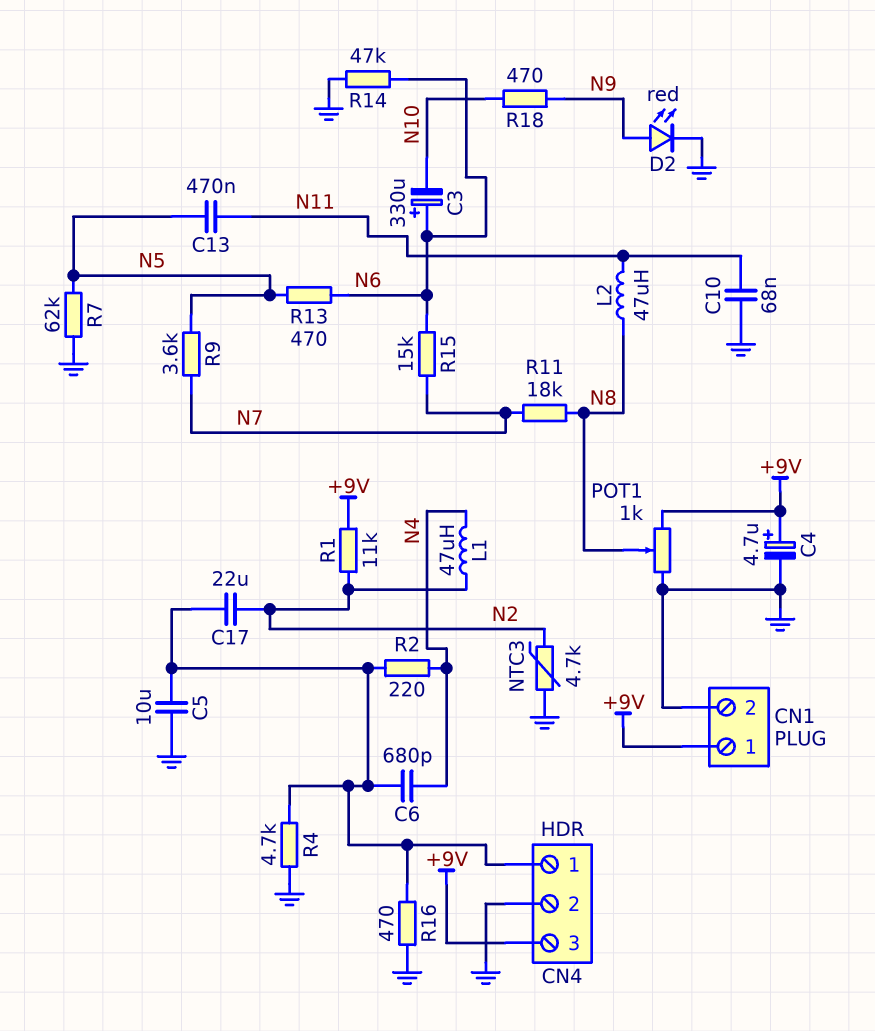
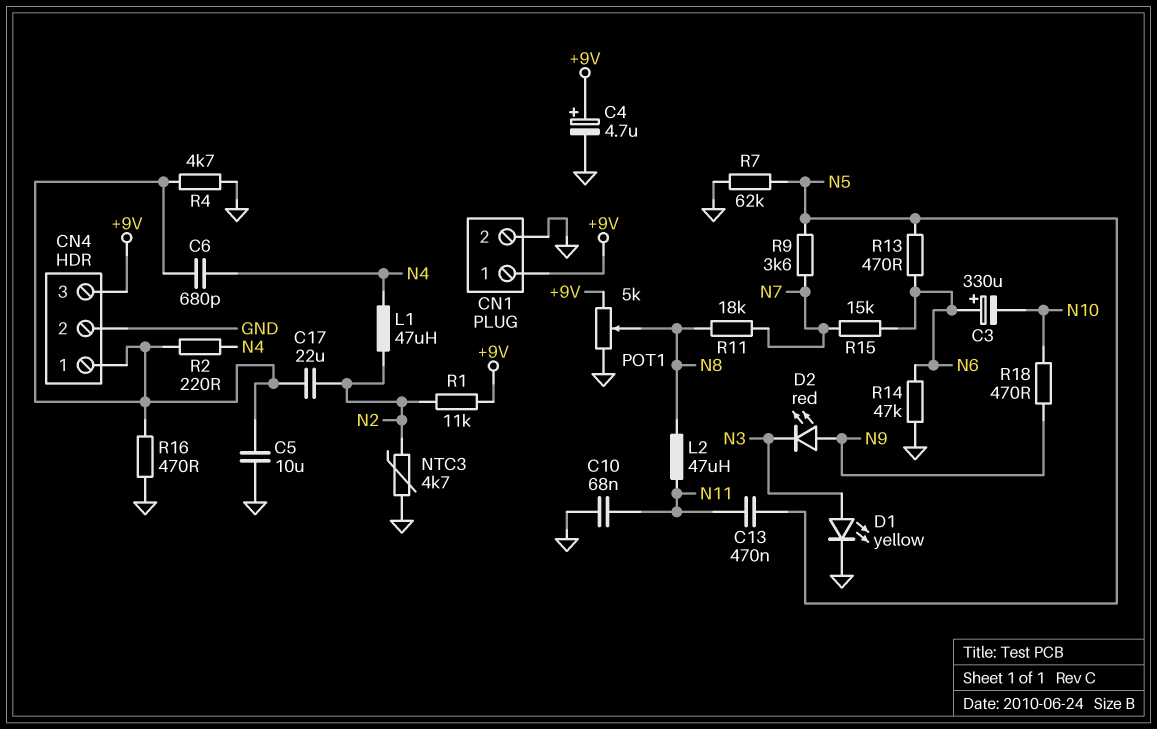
D1: none -> LED yellow (A N3, K GND)
D2: LED red (A N9, K GND) -> LED red (A N9, K N3)
POT1: 1k (+9V, GND, wiper N8) -> 5k (+9V, GND, wiper N8)

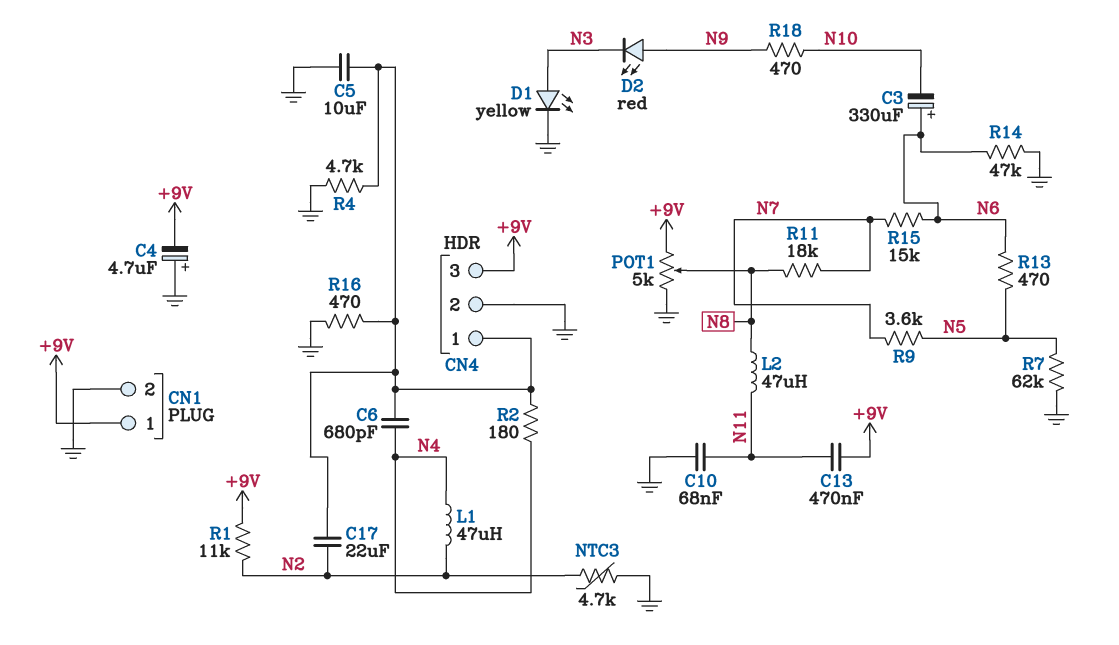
C4: 4.7uF (plus +9V, minus GND) -> 4.7uF (plus GND, minus +9V)
C13: 470nF (N5, N11) -> 470nF (+9V, N11)
R2: 220 (CN4/1, N4) -> 180 (CN4/1, N4)

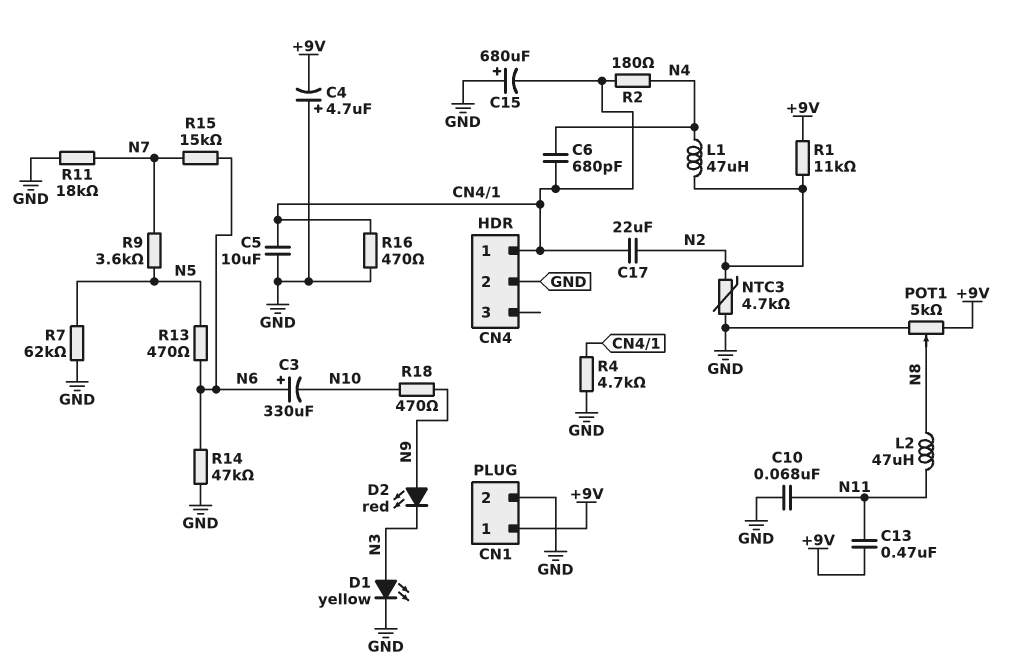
C15: none -> 680uF (plus GND, minus CN4/1)
CN4 pin 3: +9V -> none
R11: 18k (N7, N8) -> 18k (GND, N7)

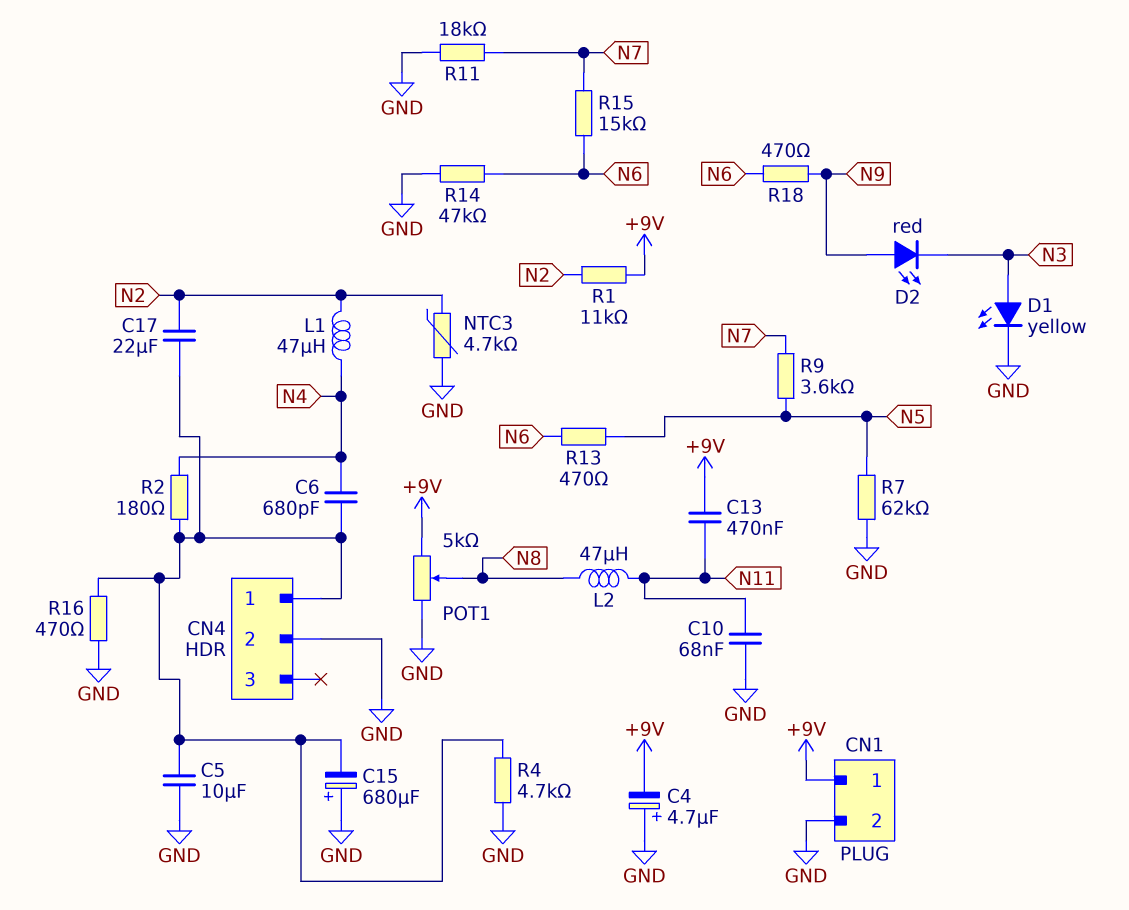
C3: 330uF (plus N6, minus N10) -> none
R18: 470 (N9, N10) -> 470 (N6, N9)

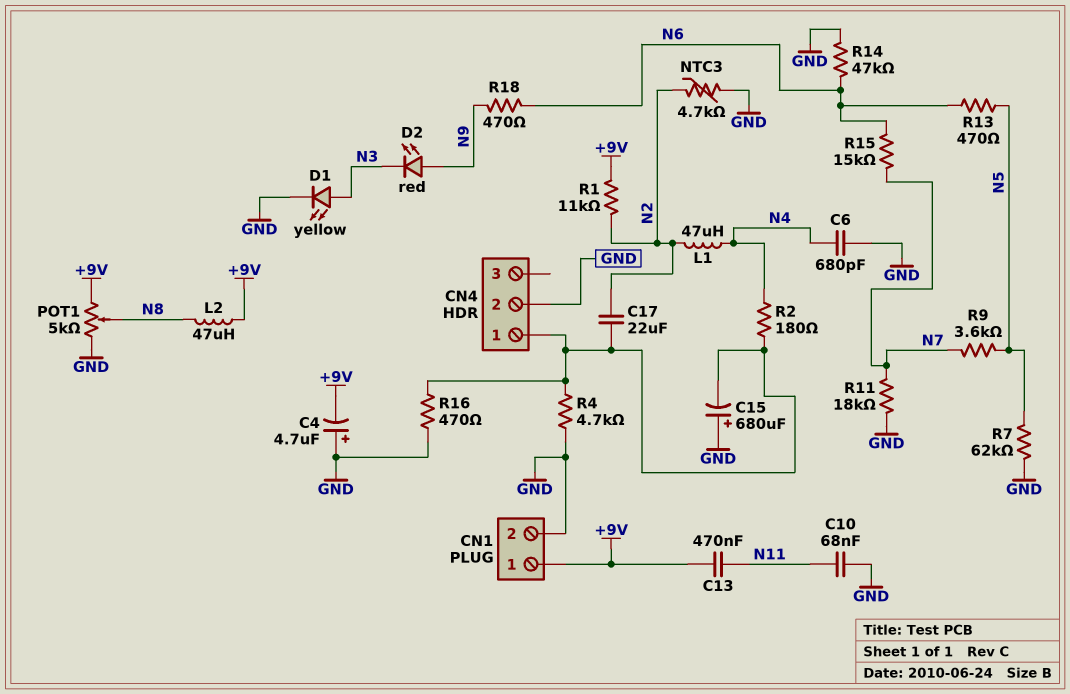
C5: 10uF (CN4/1, GND) -> none
C6: 680pF (CN4/1, N4) -> 680pF (GND, N4)
L2: 47uH (N8, N11) -> 47uH (+9V, N8)

